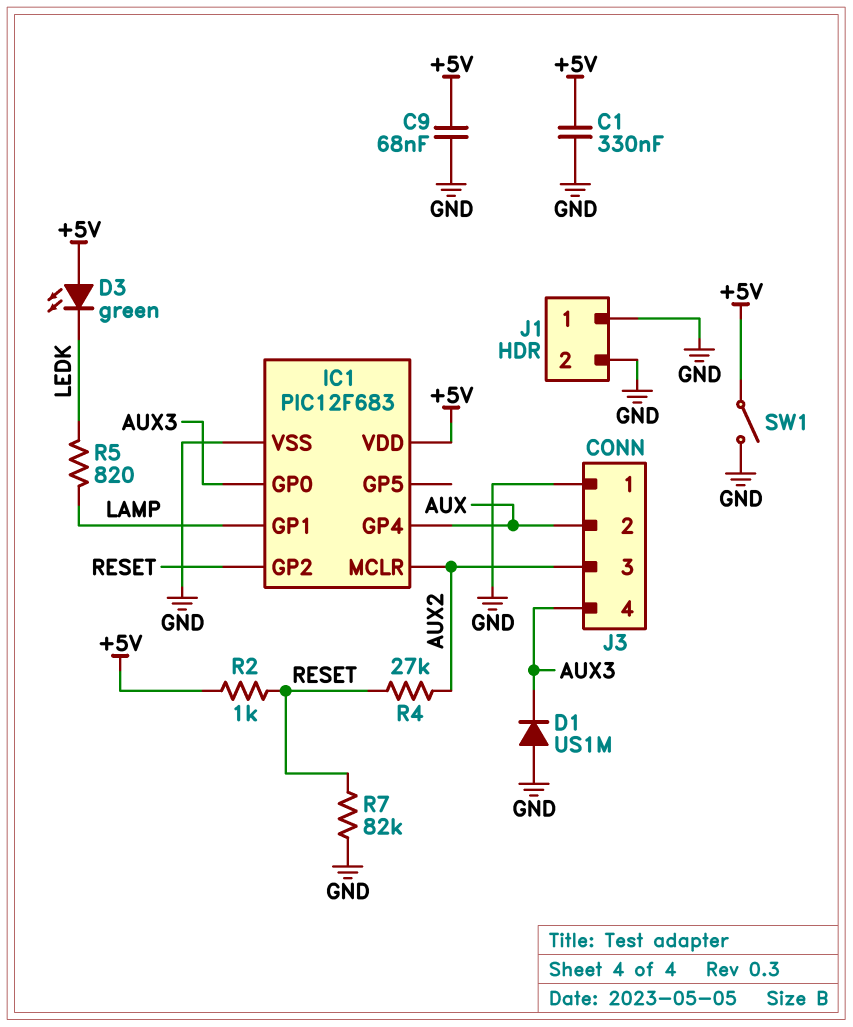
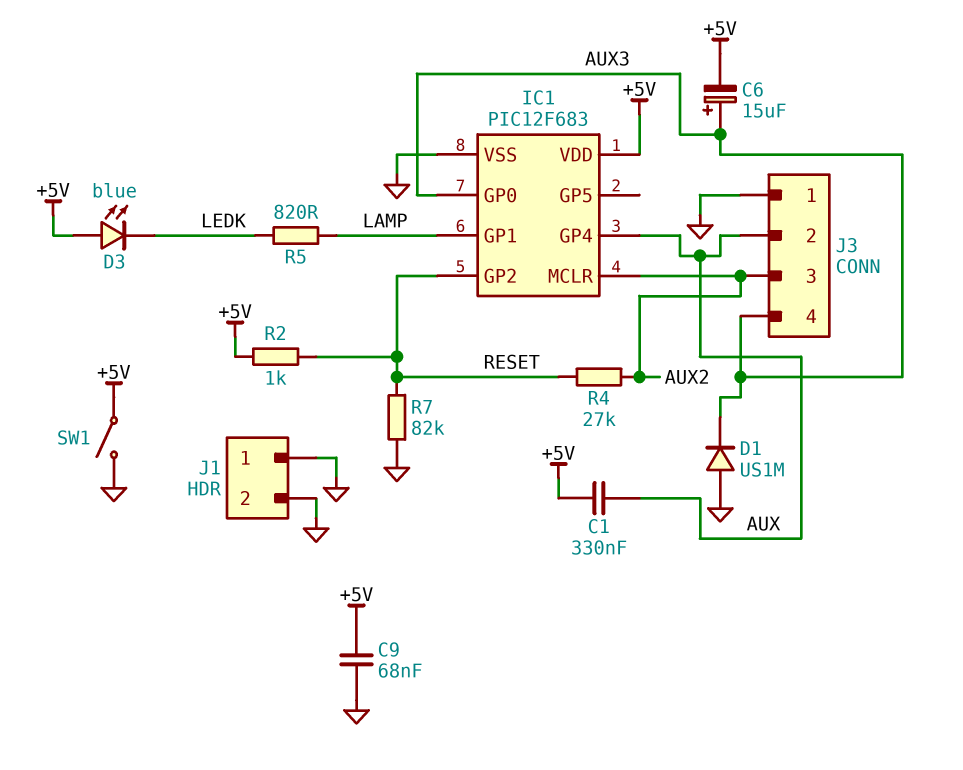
C1: 330nF (+5V, GND) -> 330nF (+5V, AUX)
C6: none -> 15uF (plus AUX3, minus +5V)
D3: LED green (A +5V, K LEDK) -> LED blue (A +5V, K LEDK)

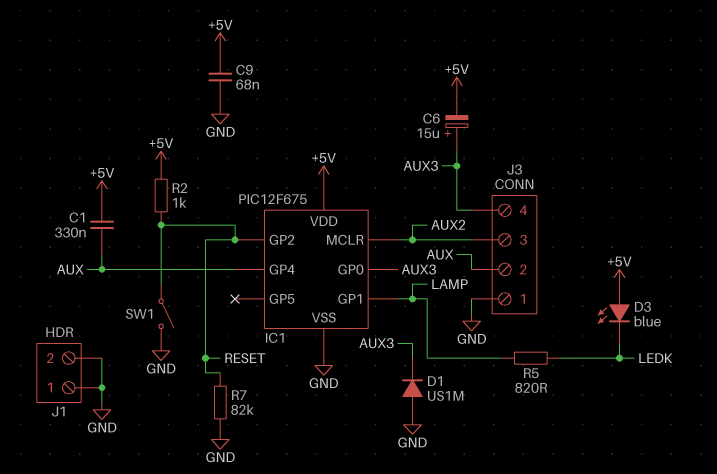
IC1: PIC12F683 -> PIC12F675
R4: 27k (AUX2, RESET) -> none
SW1: switch (+5V, GND) -> switch (GND, RESET)

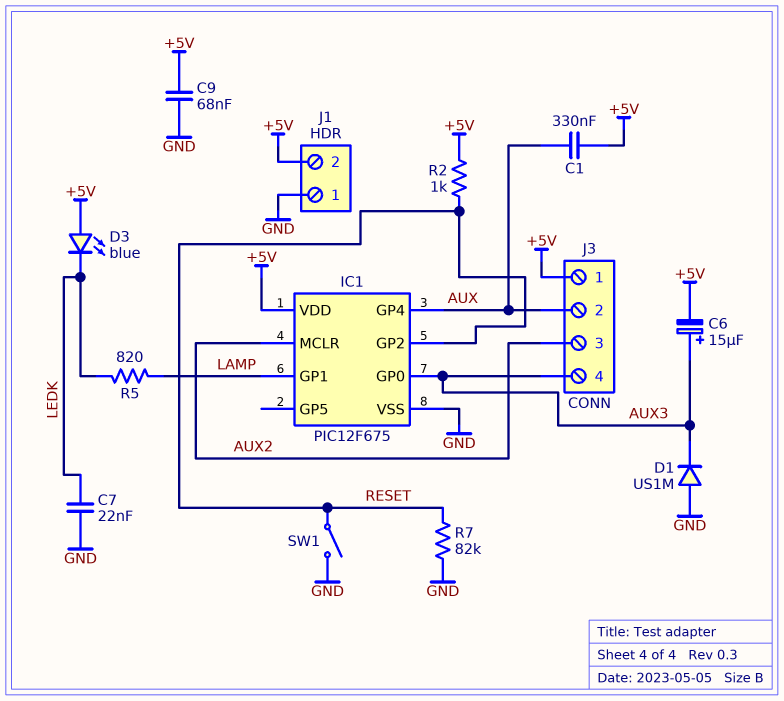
C7: none -> 22nF (GND, LEDK)
J1 pin 2: GND -> +5V
J3 pin 1: GND -> +5V

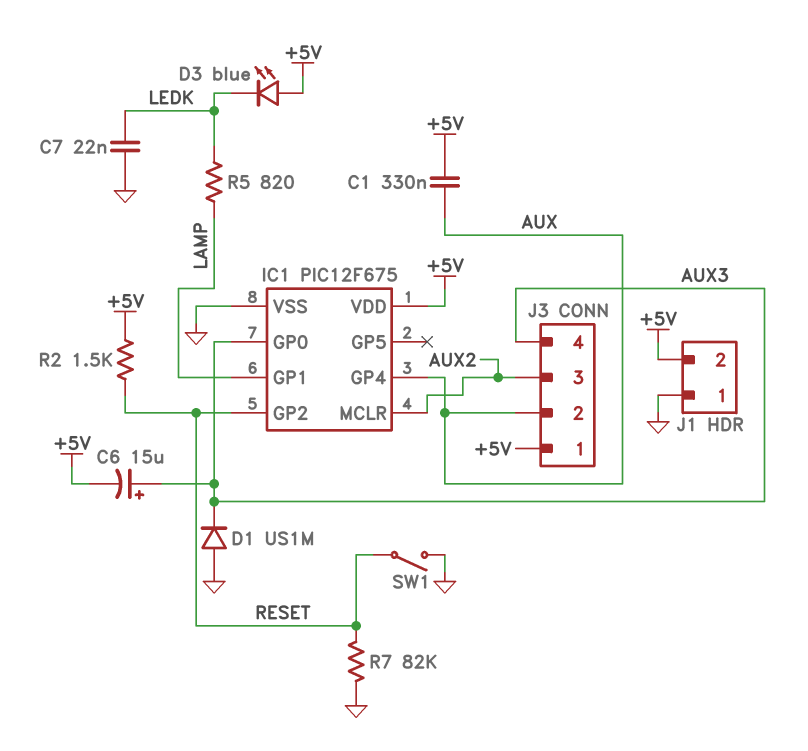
C9: 68nF (+5V, GND) -> none
R2: 1k (+5V, RESET) -> 1.5k (+5V, RESET)

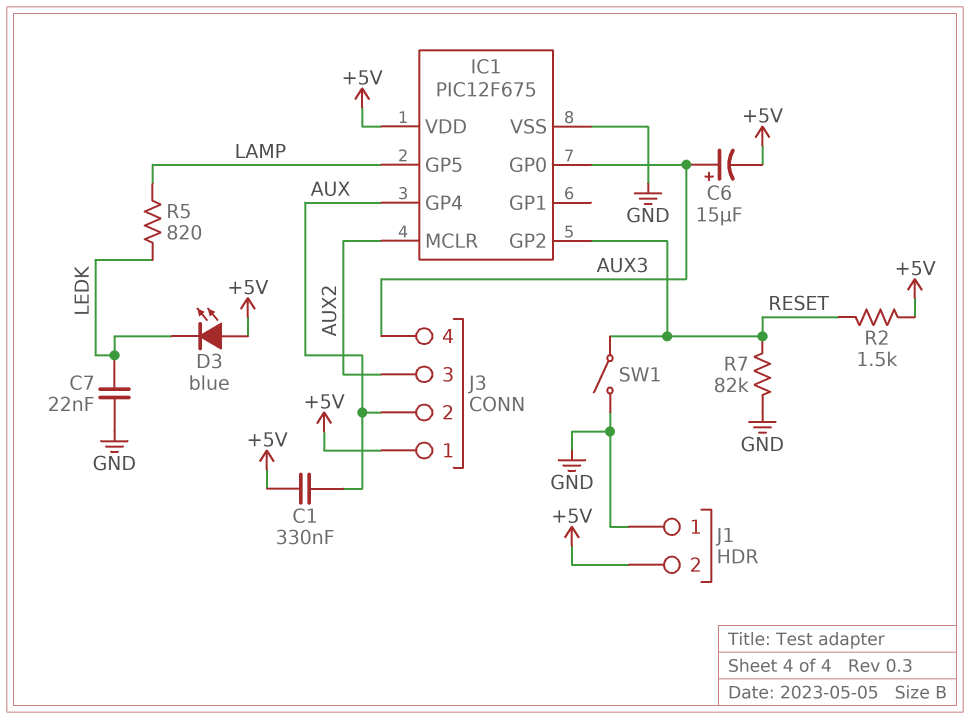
D1: diode US1M (A GND, K AUX3) -> none
IC1 pin GP1: LAMP -> none
IC1 pin GP5: none -> LAMP

